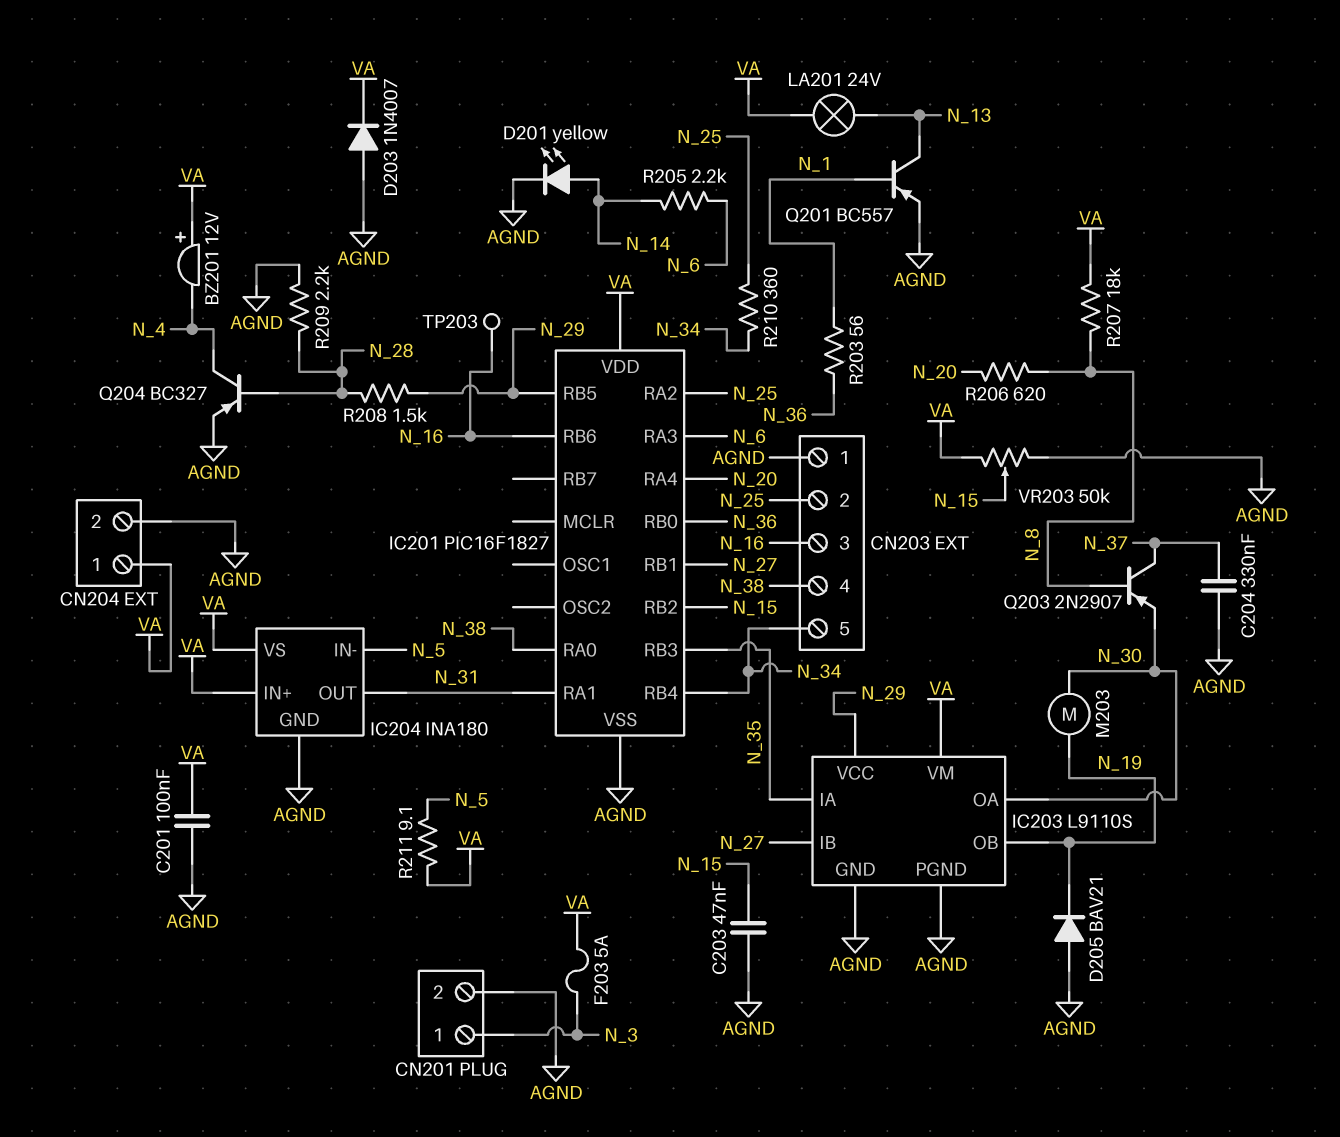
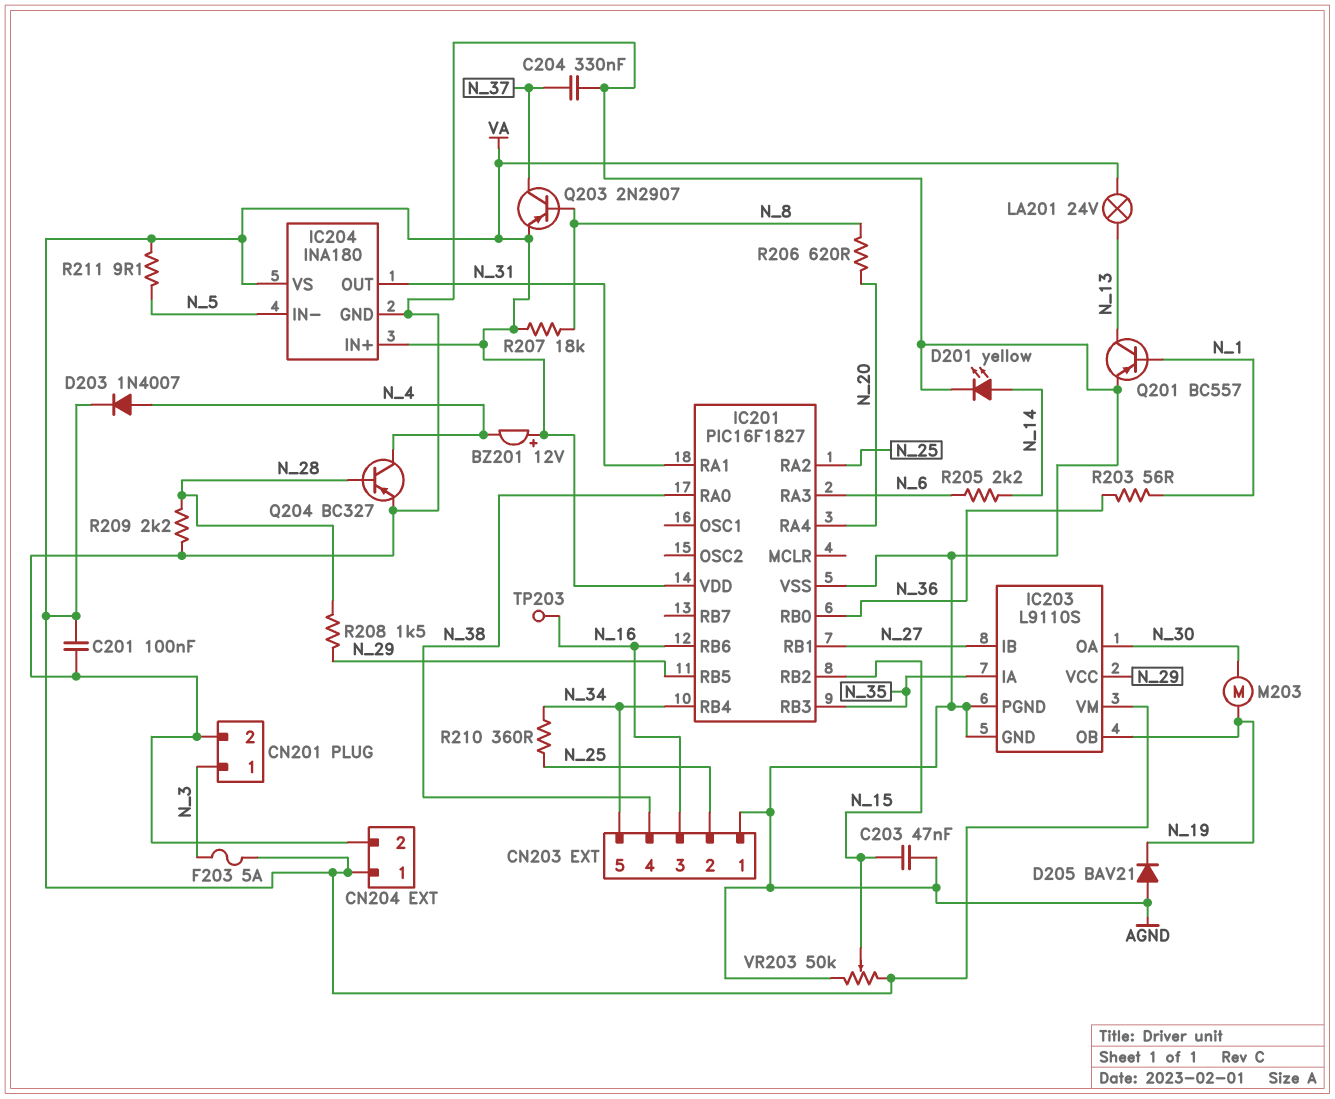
D203: diode 1N4007 (A AGND, K VA) -> diode 1N4007 (A N_4, K VA)
Q203: PNP 2N2907 (B N_8, C N_37, E N_30) -> PNP 2N2907 (B N_8, C N_37, E VA)

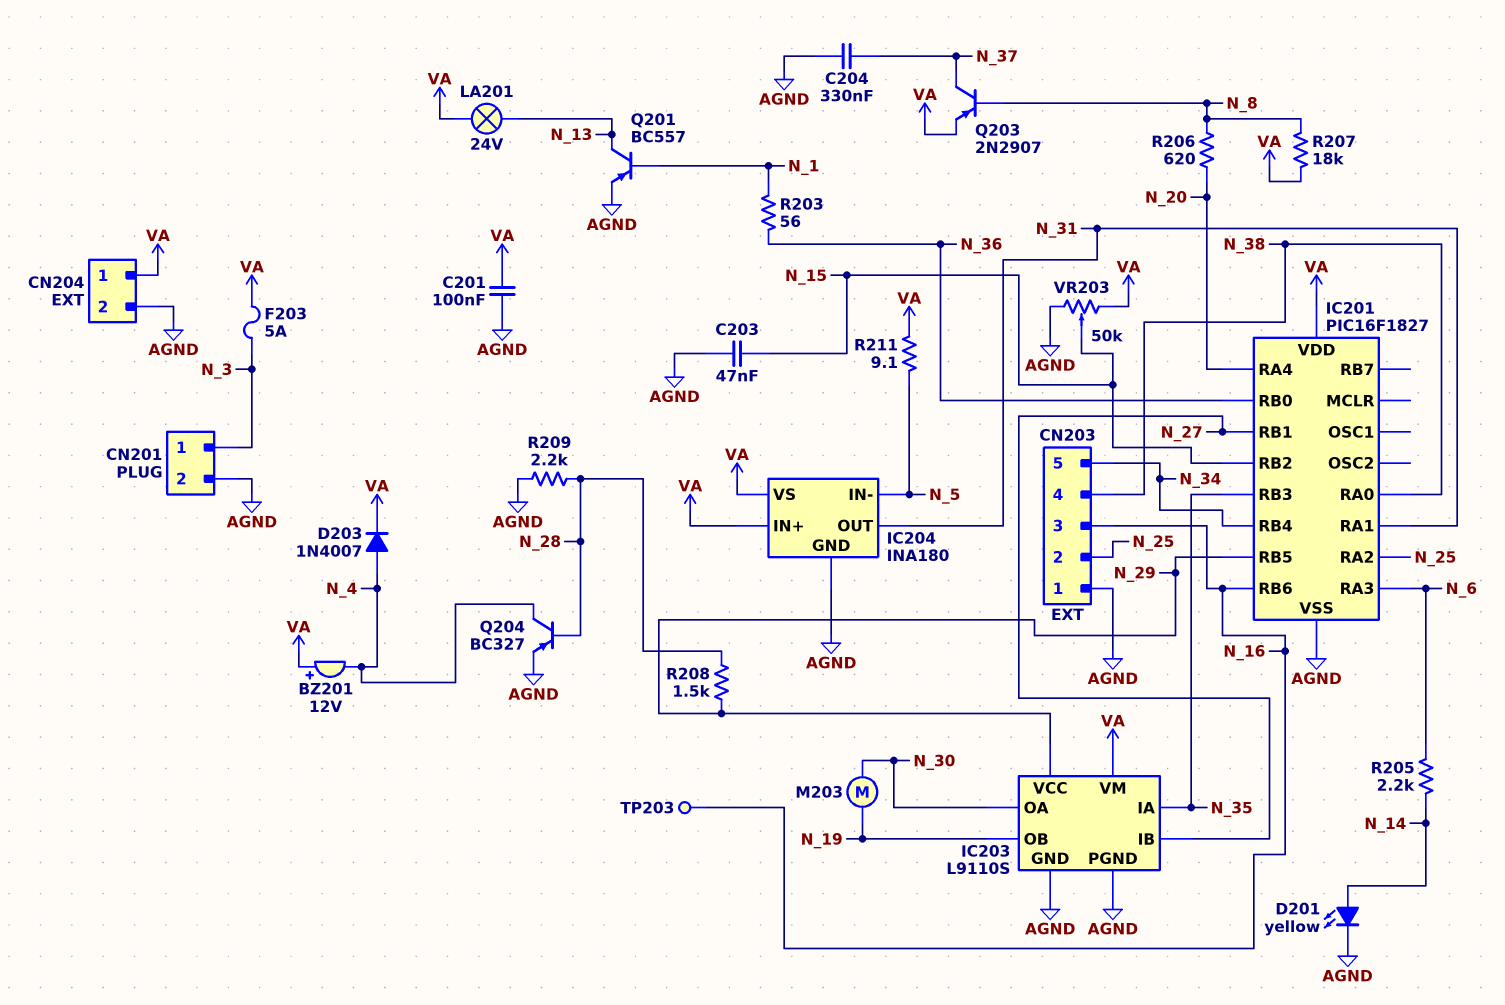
D205: diode BAV21 (A AGND, K N_19) -> none
R210: 360 (N_25, N_34) -> none

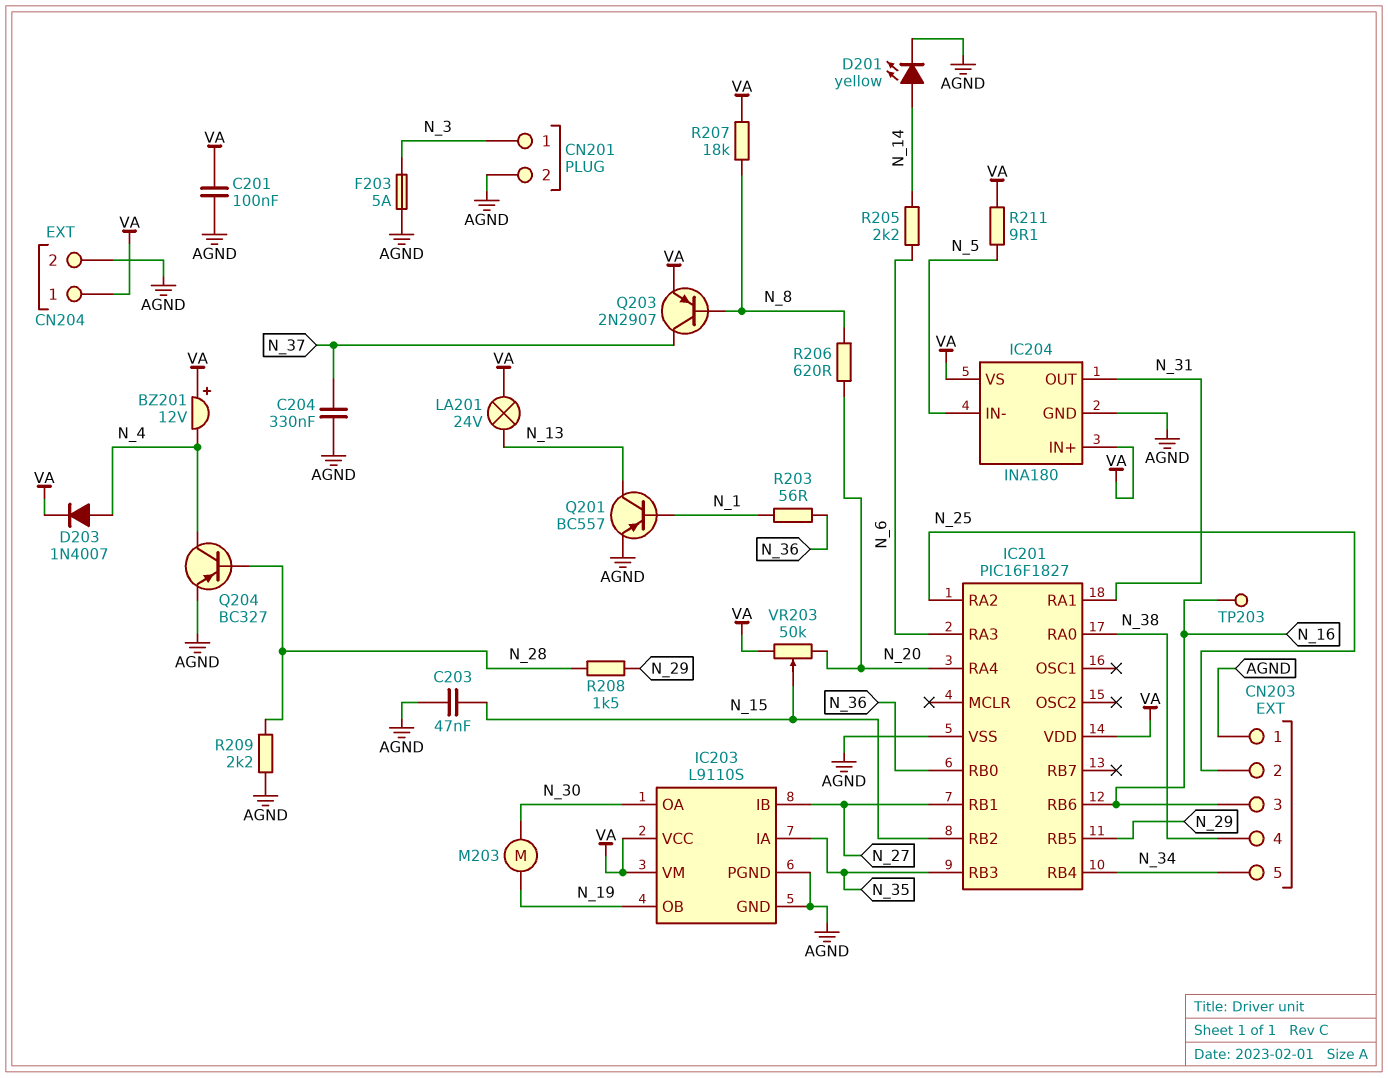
F203: 5A (N_3, VA) -> 5A (AGND, N_3)
IC203 pin VCC: N_29 -> VA
VR203: 50k (AGND, VA, wiper N_15) -> 50k (N_20, VA, wiper N_15)

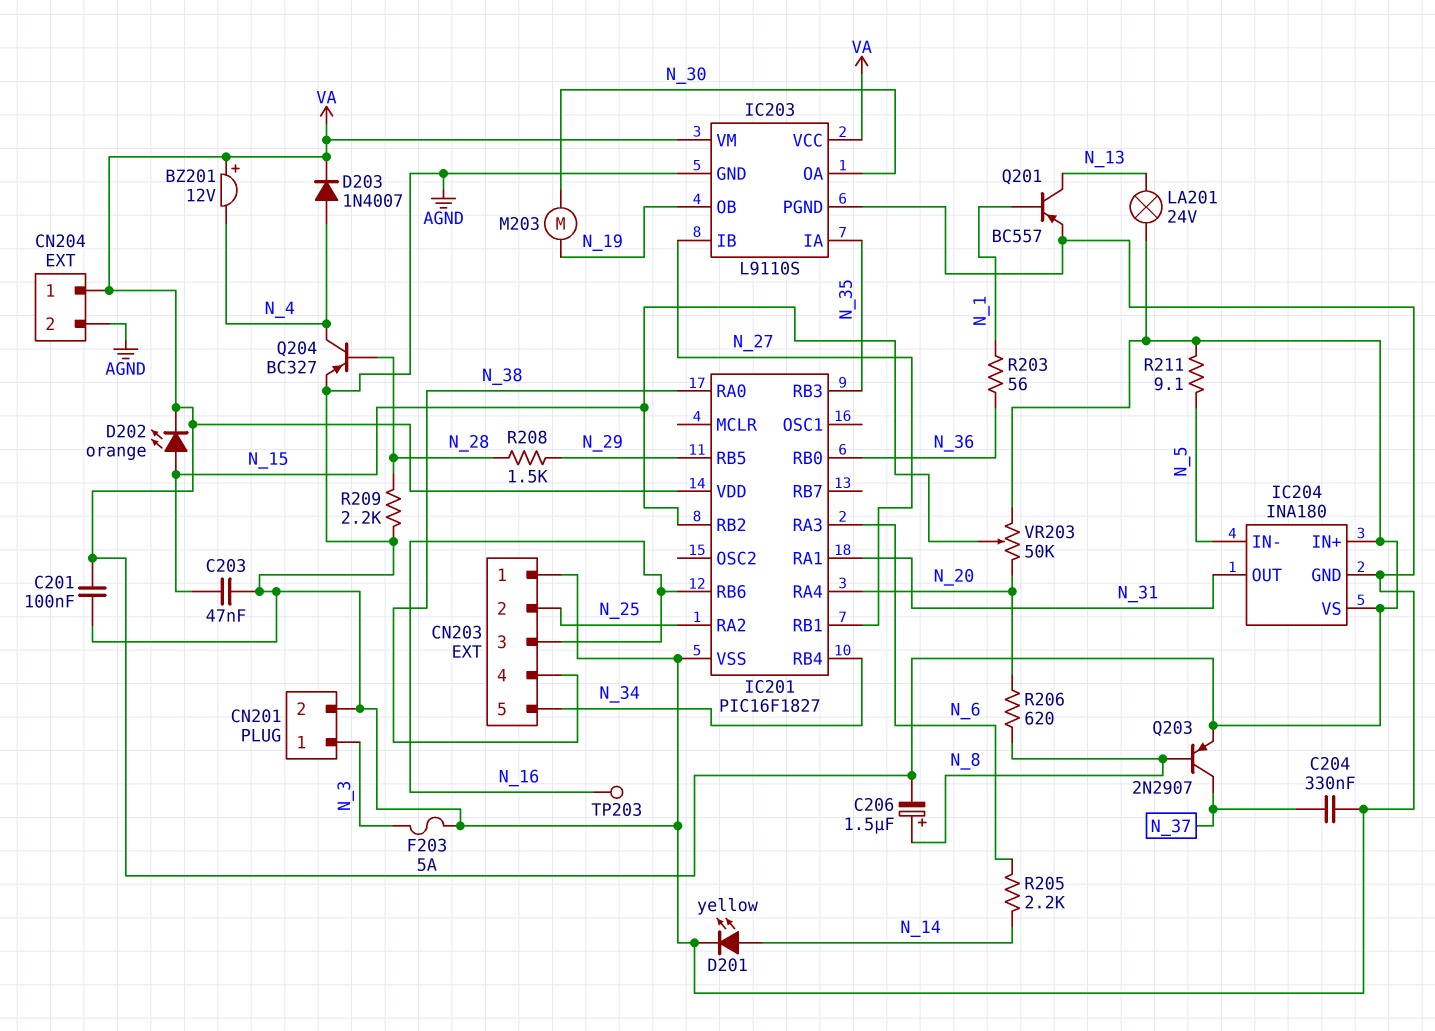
C206: none -> 1.5uF (plus N_8, minus VA)
D202: none -> LED orange (A N_15, K VA)
R207: 18k (N_8, VA) -> none

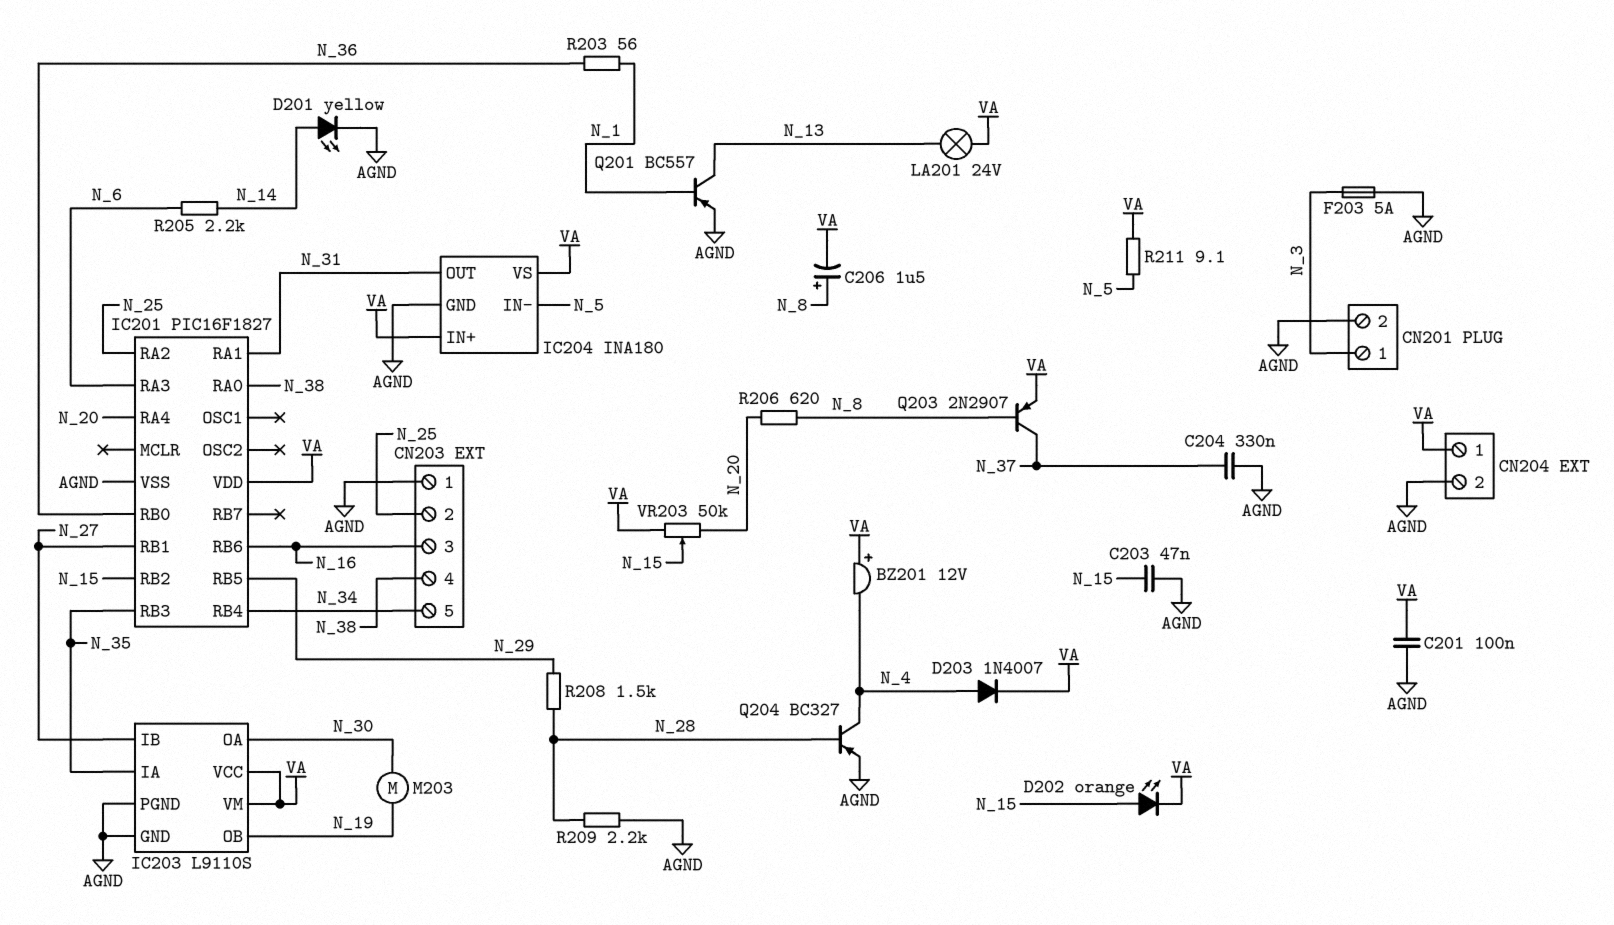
TP203: test point (N_16) -> none

